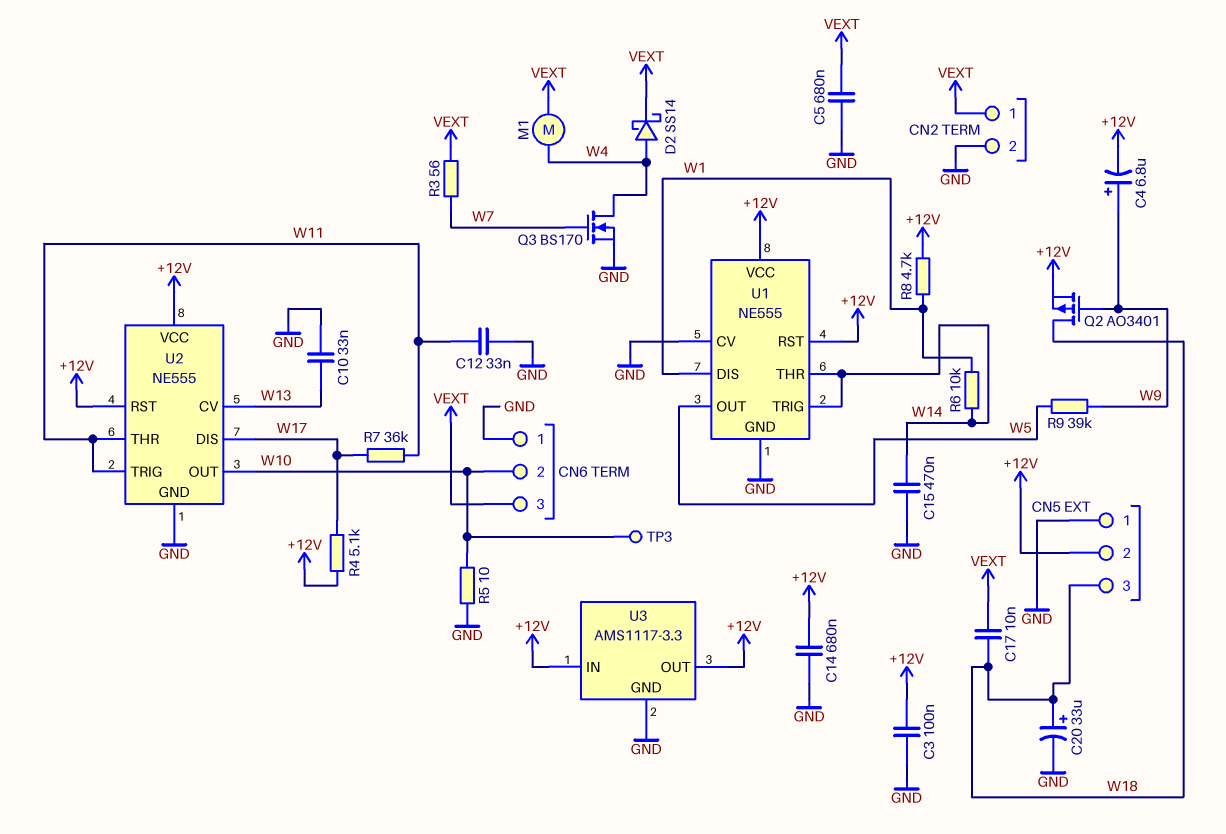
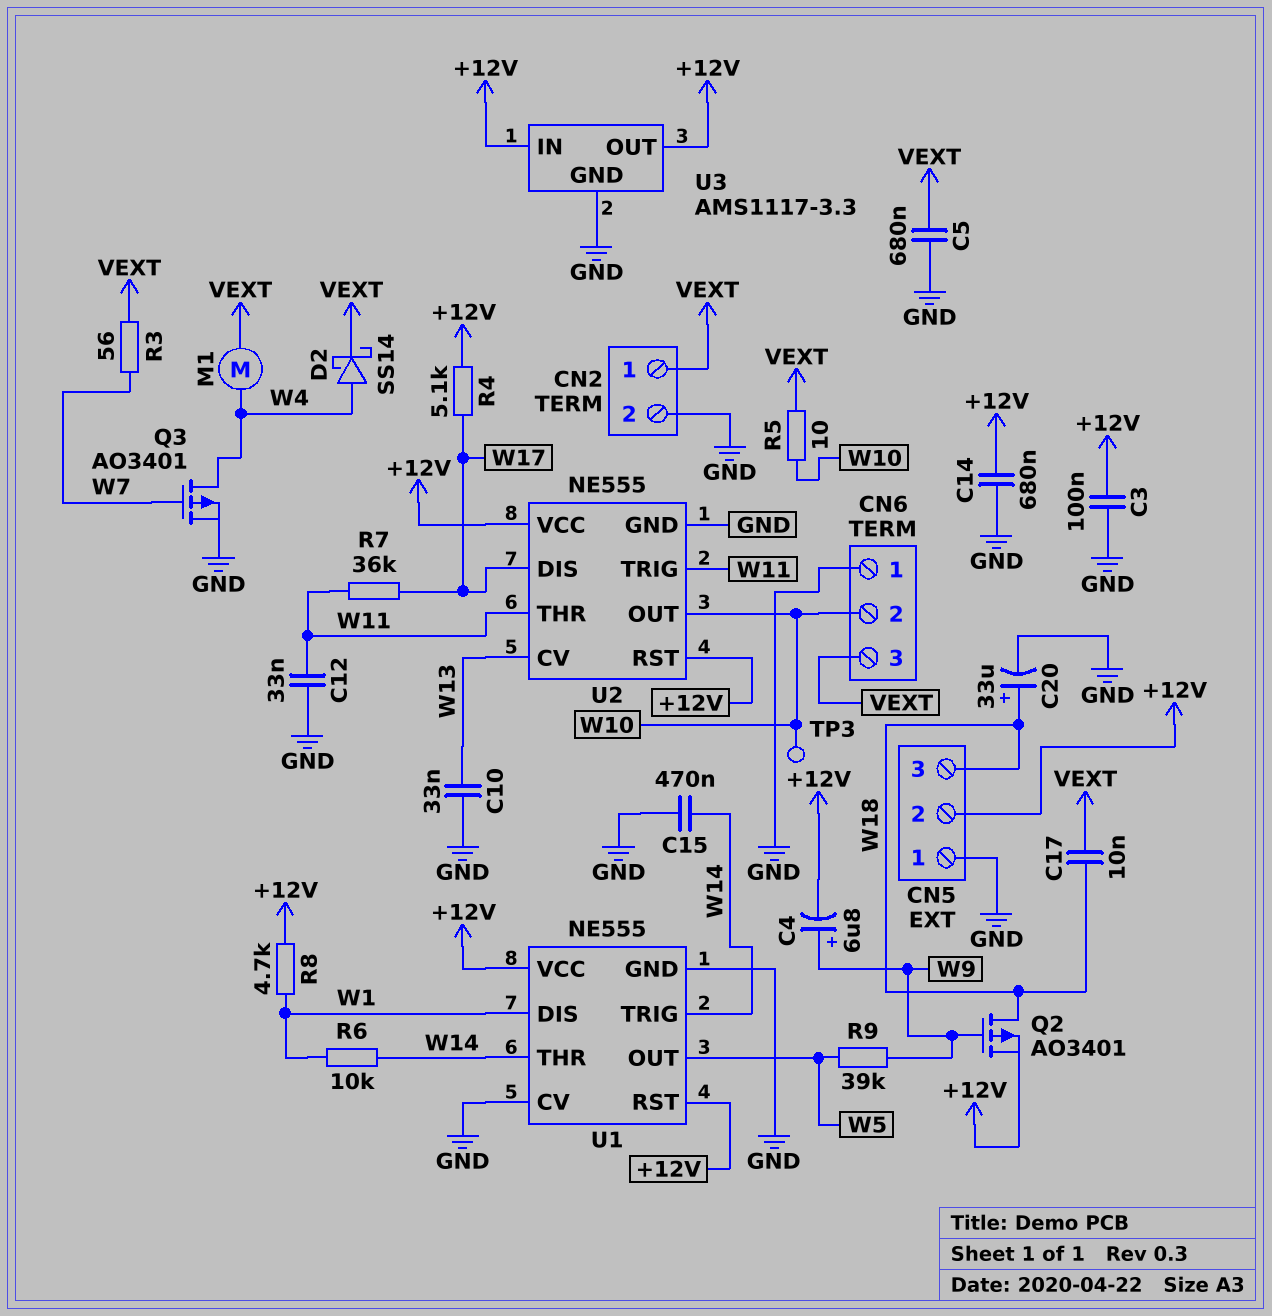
Q3: NMOS BS170 (G W7, D W4, S GND) -> PMOS AO3401 (G W7, D W4, S GND)
R5: 10 (GND, W10) -> 10 (VEXT, W10)

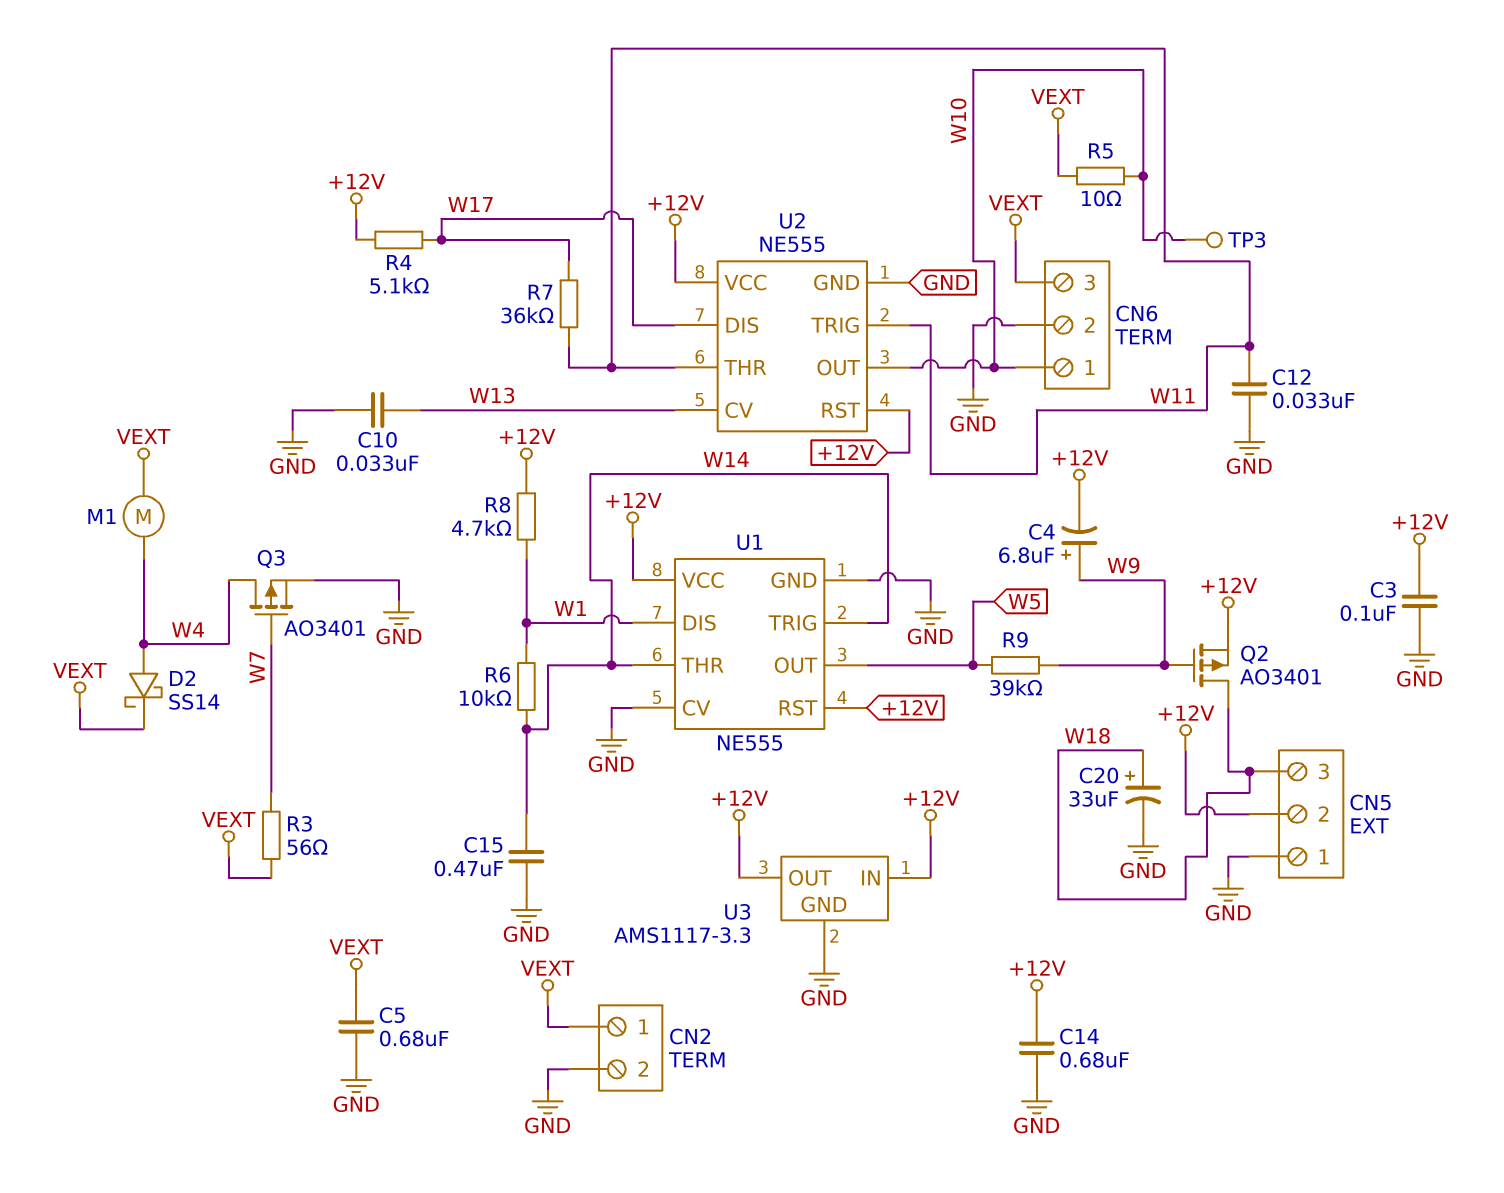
C17: 10nF (VEXT, W18) -> none
CN6 pin 1: GND -> W10
CN6 pin 2: W10 -> GND

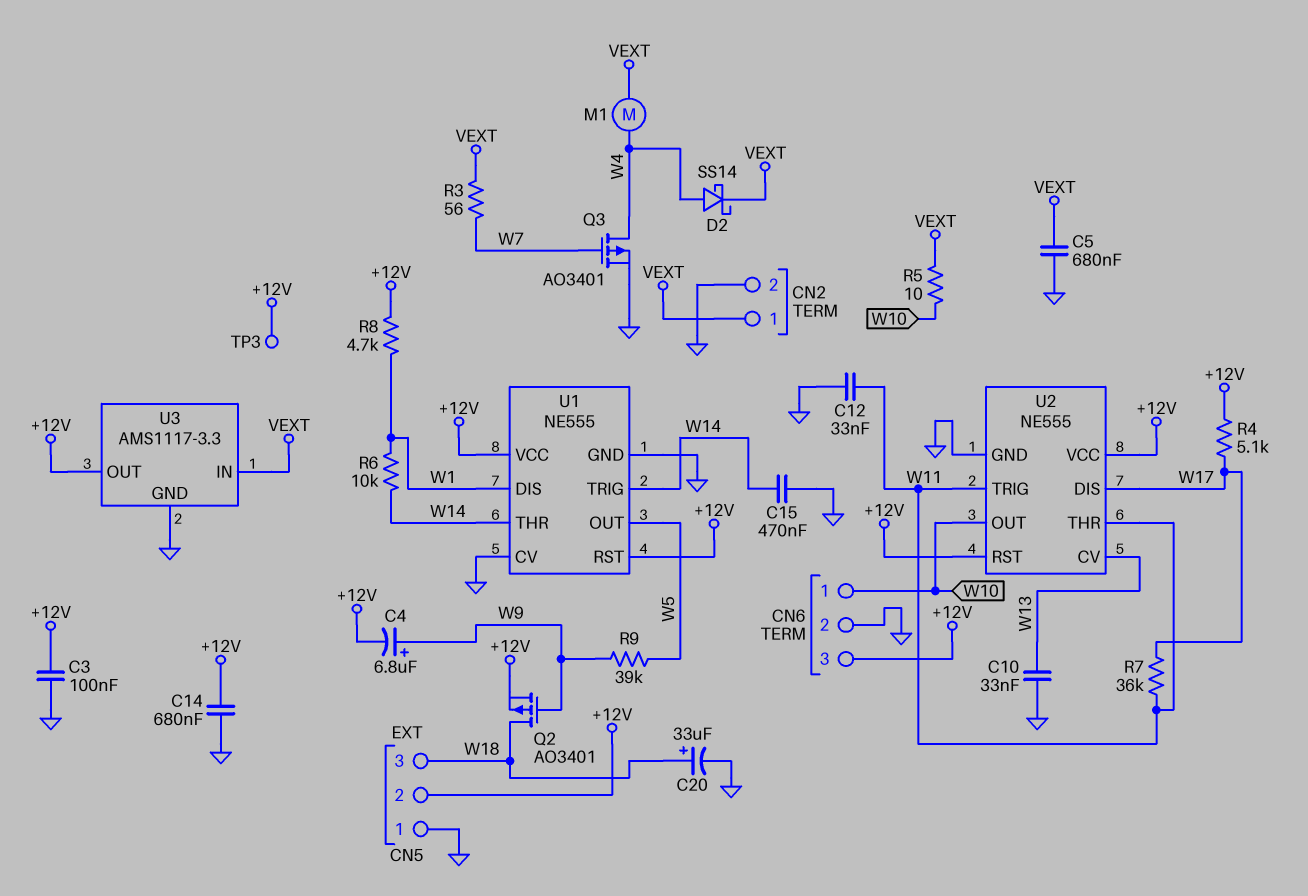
CN6 pin 3: VEXT -> +12V
TP3: test point (W10) -> test point (+12V)
U3 pin IN: +12V -> VEXT

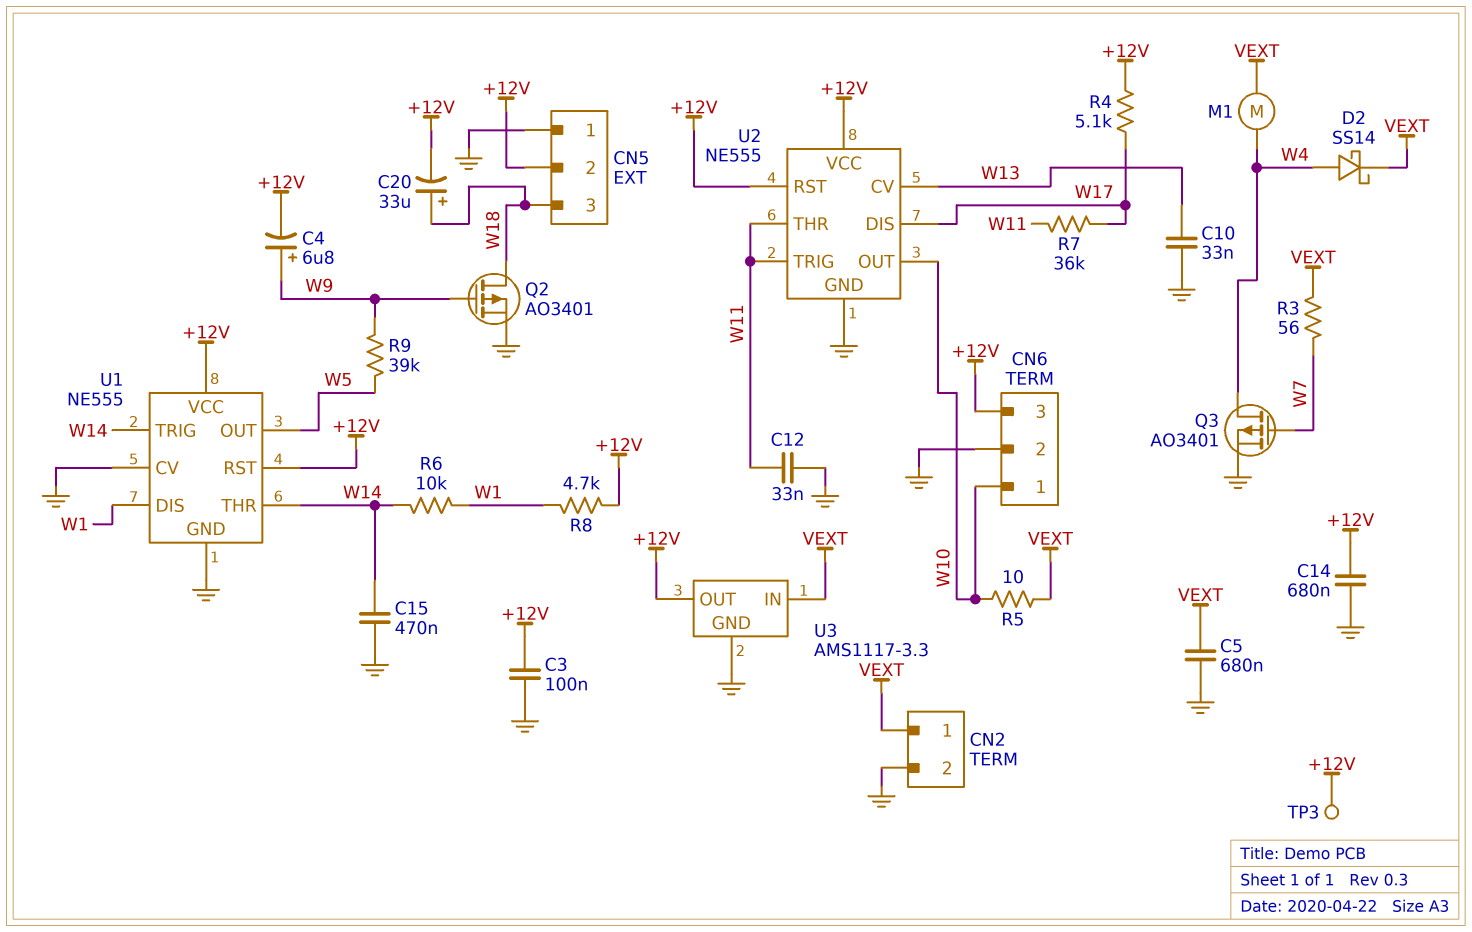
C20: 33uF (plus W18, minus GND) -> 33uF (plus W18, minus +12V)
Q2: PMOS AO3401 (G W9, D W18, S +12V) -> PMOS AO3401 (G W9, D W18, S GND)

